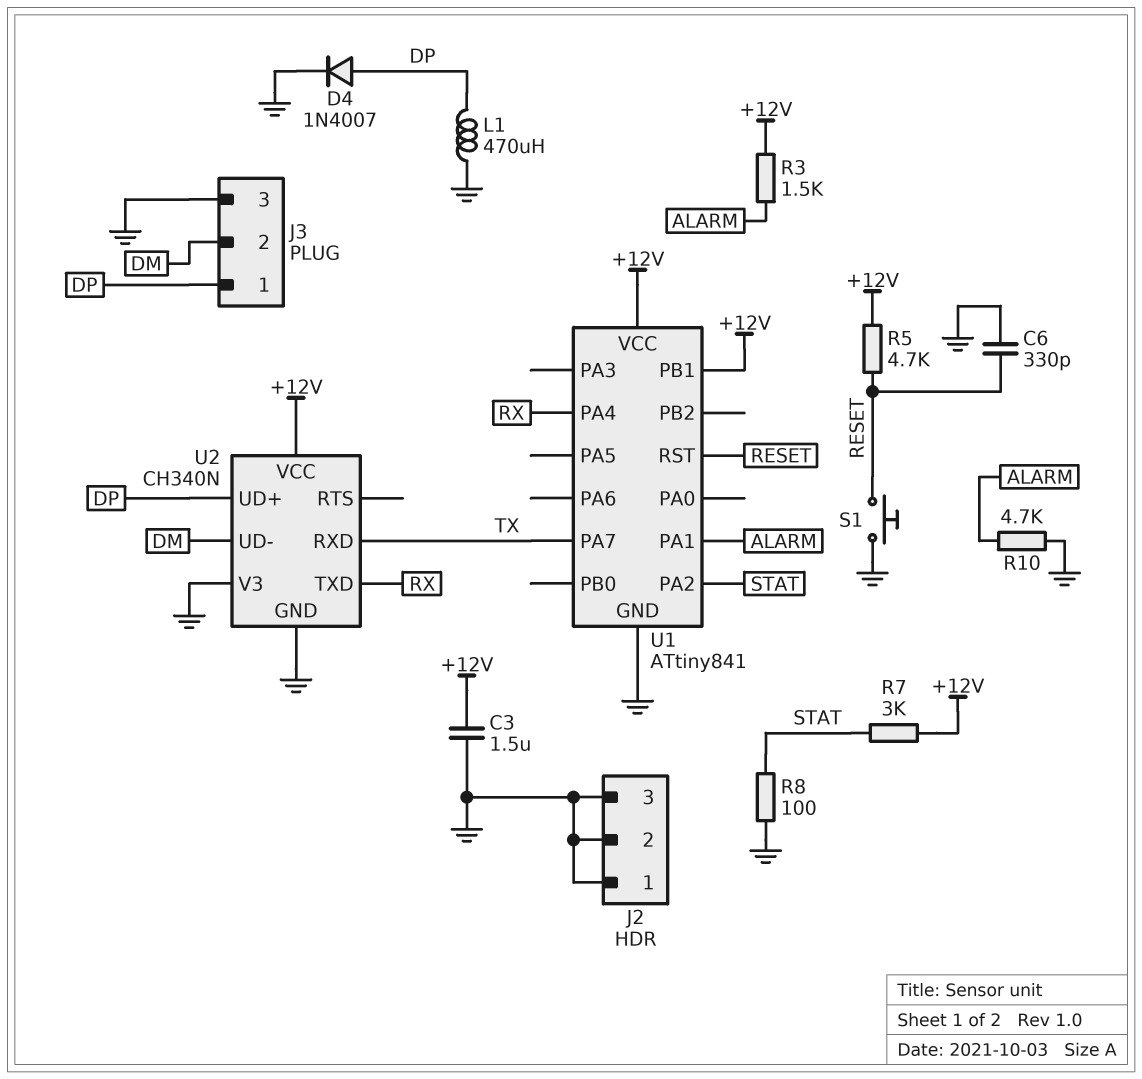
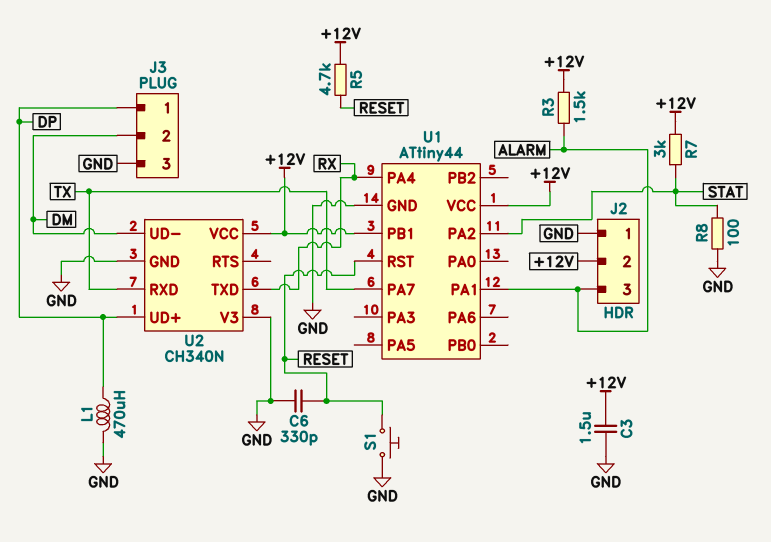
D4: diode 1N4007 (A DP, K GND) -> none
J2 pin 2: GND -> +12V
J2 pin 3: GND -> ALARM
R10: 4.7k (ALARM, GND) -> none
U1: ATtiny841 -> ATtiny44

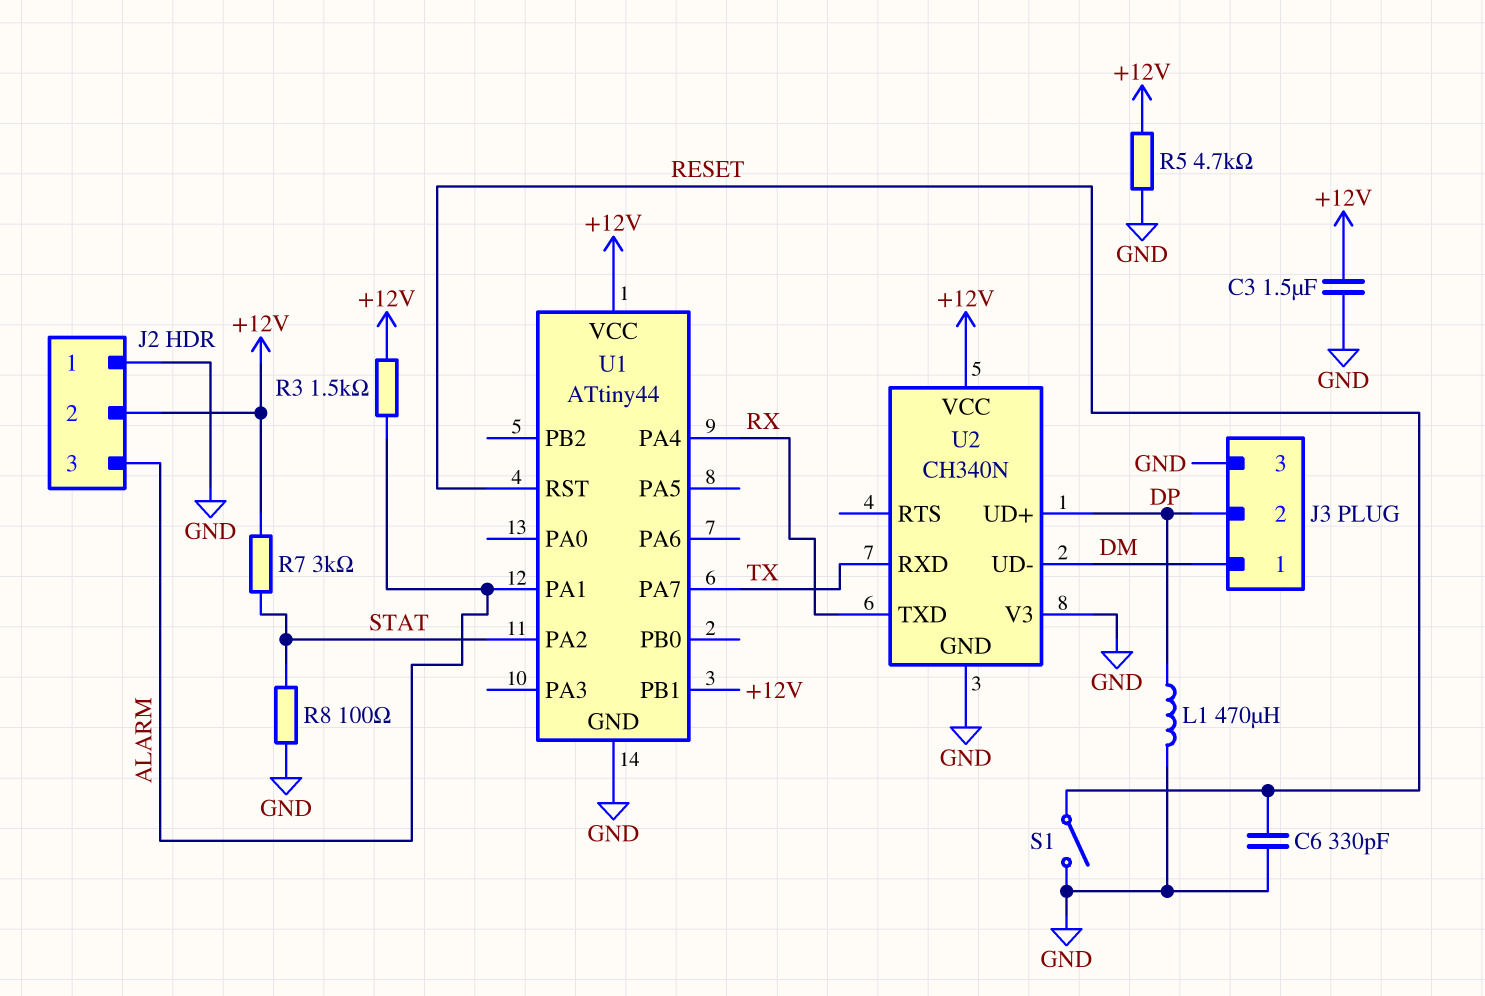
J3 pin 1: DP -> DM
J3 pin 2: DM -> DP
R5: 4.7k (+12V, RESET) -> 4.7k (+12V, GND)
S1: button (GND, RESET) -> switch (GND, RESET)

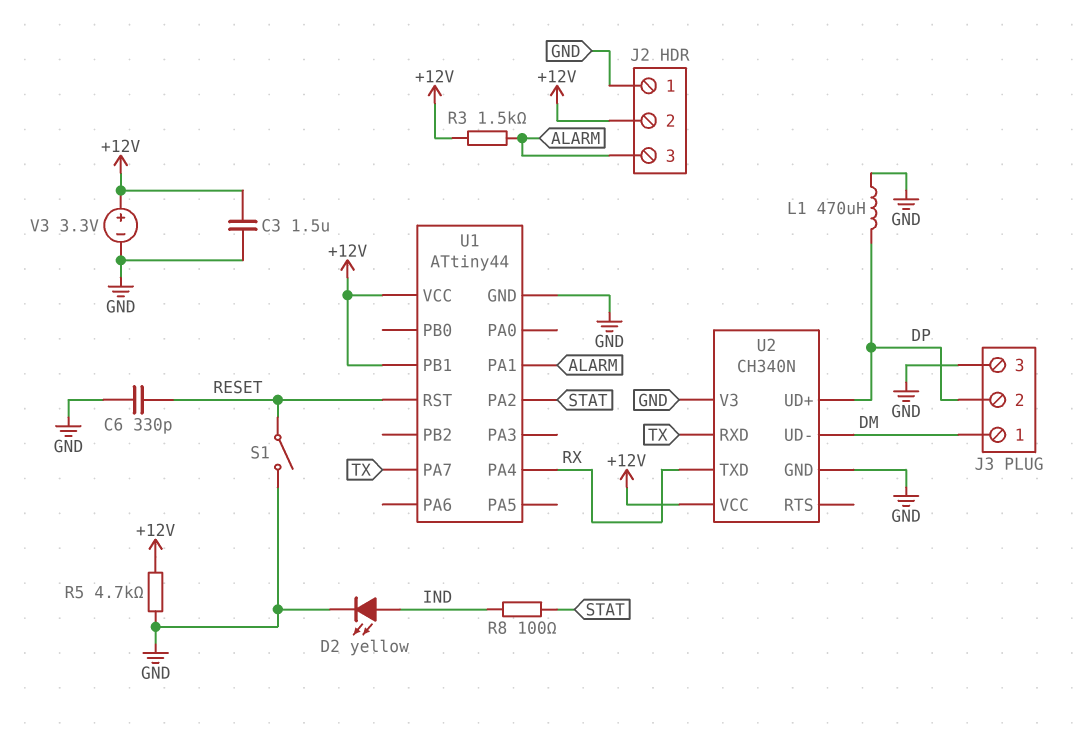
D2: none -> LED yellow (A IND, K GND)
R7: 3k (+12V, STAT) -> none
R8: 100 (GND, STAT) -> 100 (IND, STAT)
V3: none -> 3.3V (plus +12V, minus GND)

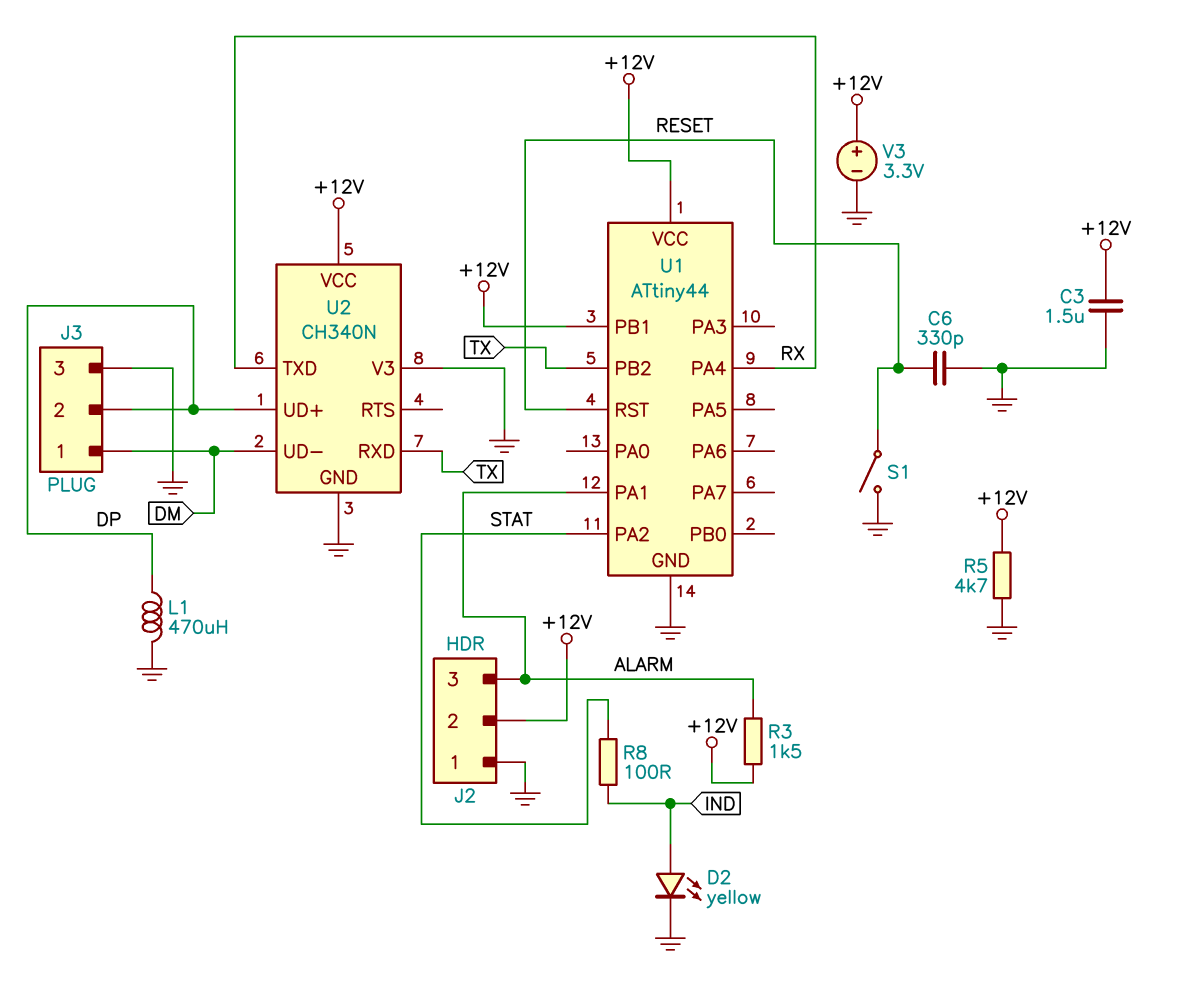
U1 pin PA7: TX -> none
U1 pin PB2: none -> TX

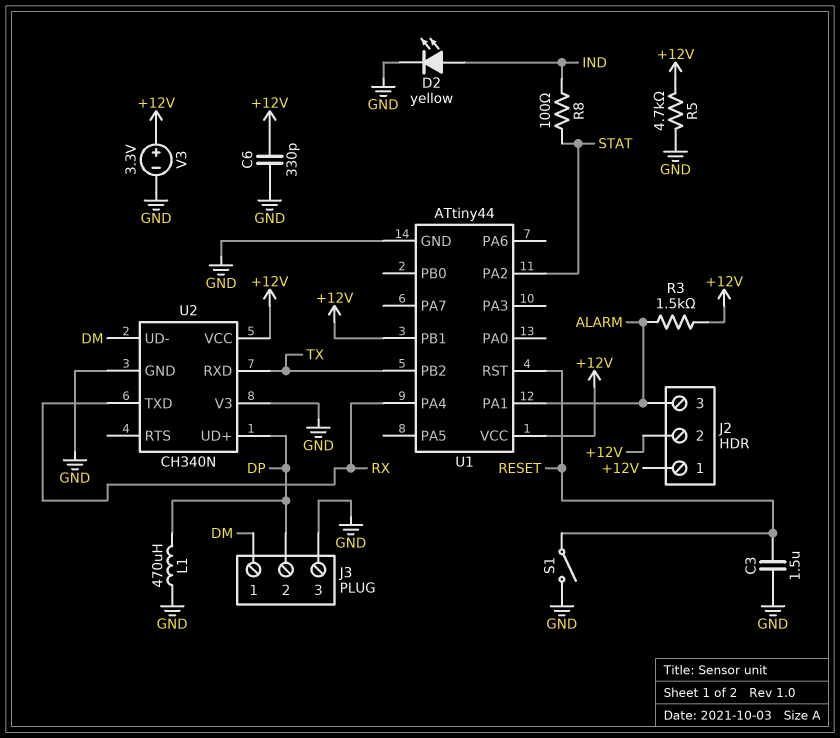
C3: 1.5uF (+12V, GND) -> 1.5uF (GND, RESET)
C6: 330pF (GND, RESET) -> 330pF (+12V, GND)
J2 pin 1: GND -> +12V

